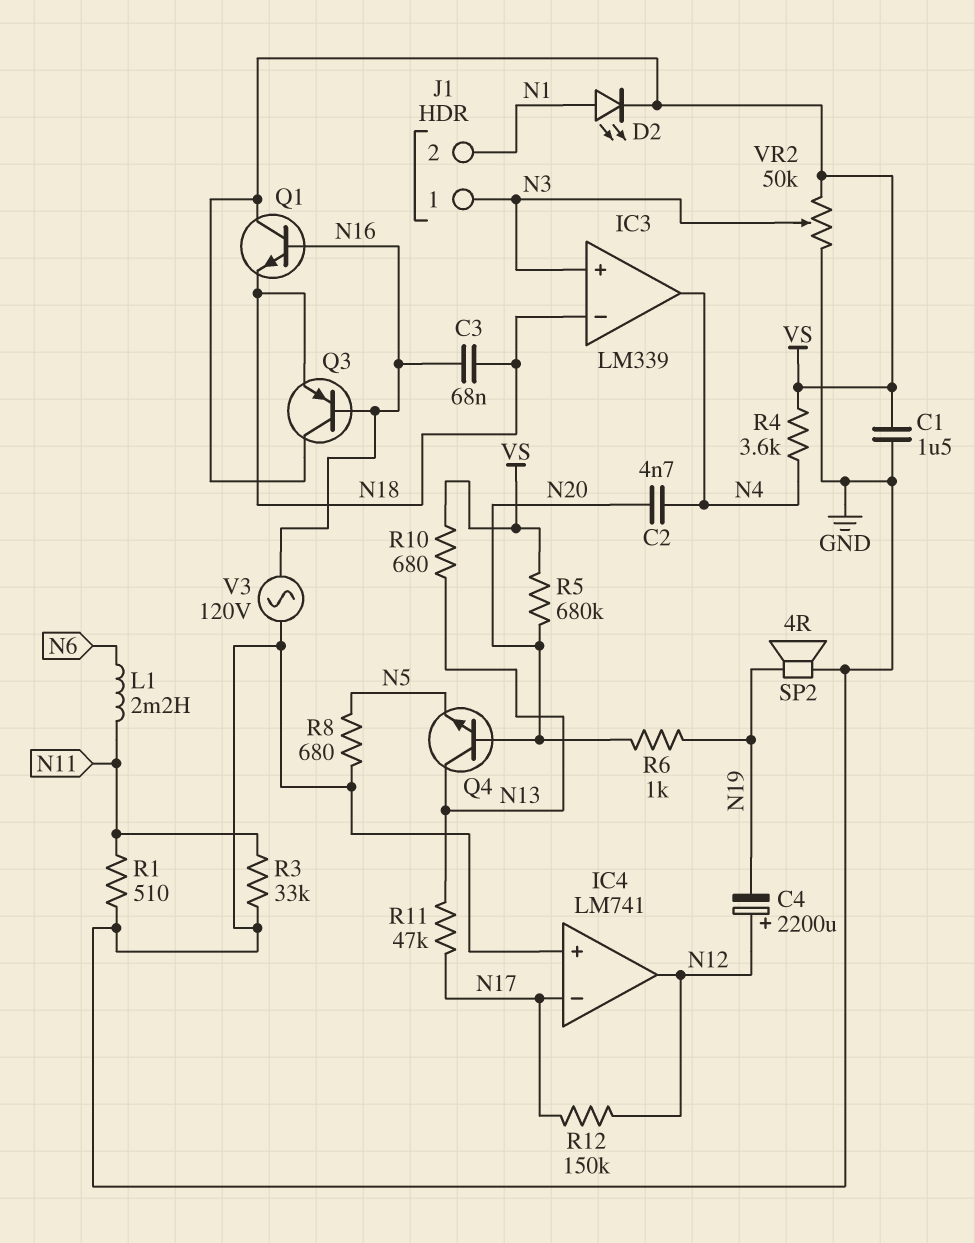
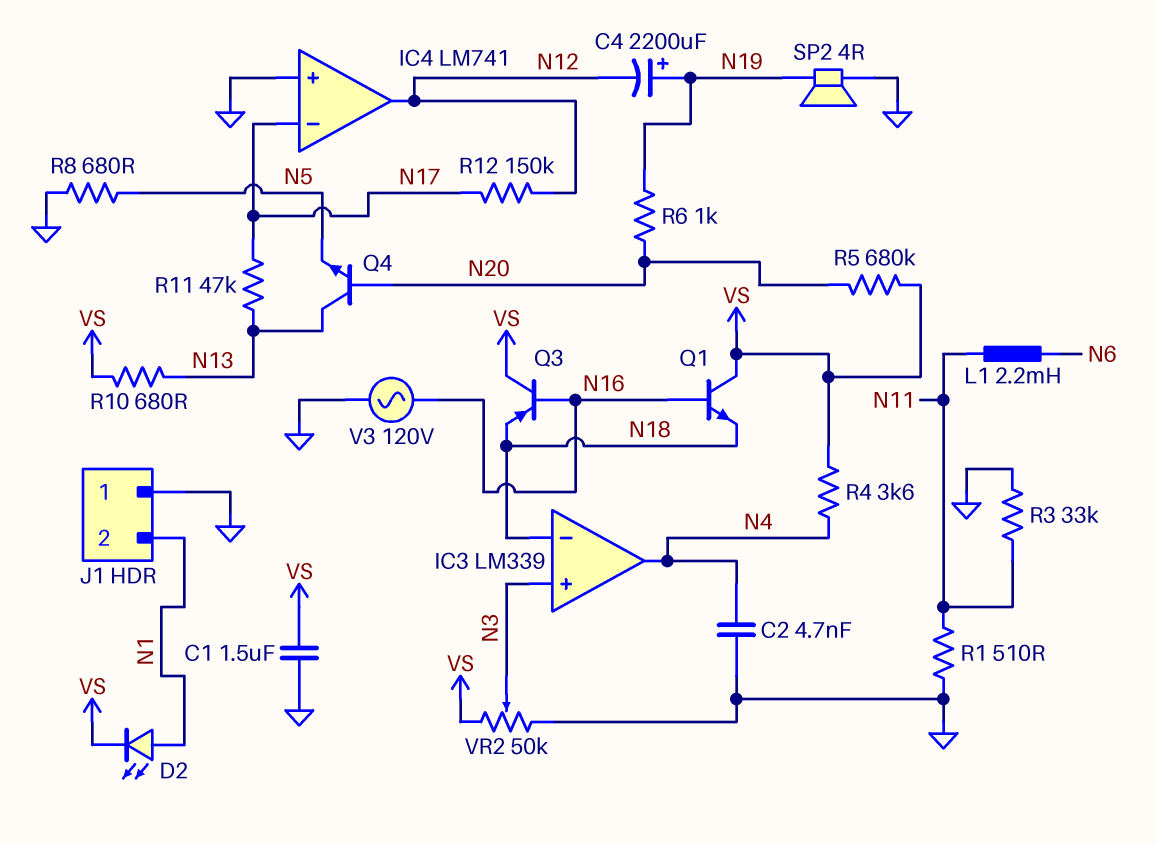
C2: 4.7nF (N4, N20) -> 4.7nF (GND, N4)
C3: 68nF (N16, N18) -> none
C4: 2200uF (plus N12, minus N19) -> 2200uF (plus N19, minus N12)
J1 pin 1: N3 -> GND

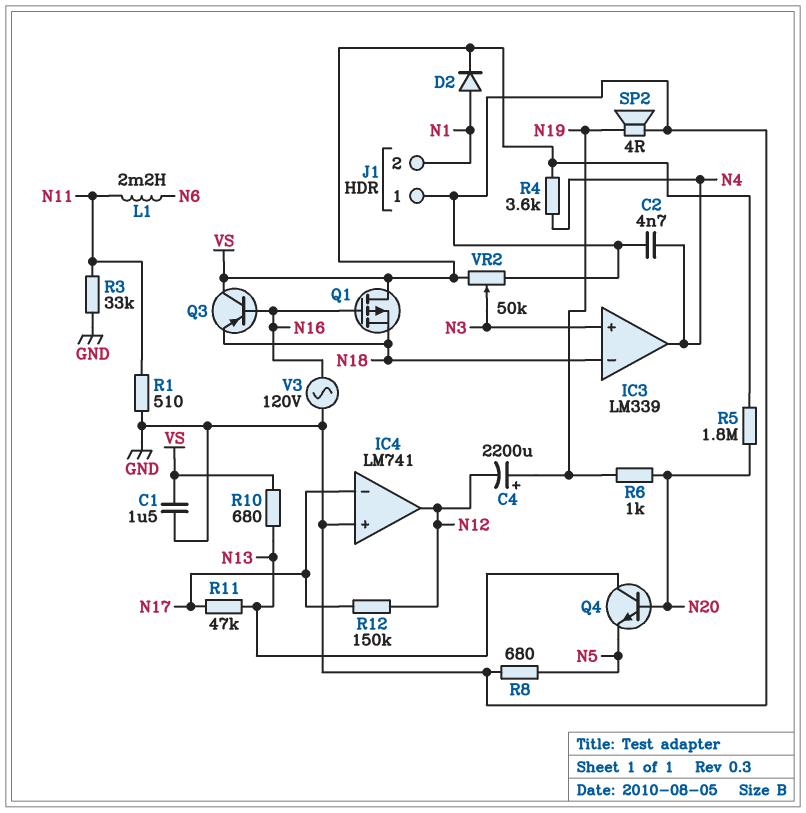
D2: LED (A N1, K VS) -> diode (A N1, K VS)
Q1: NPN (B N16, C VS, E N18) -> PMOS (G N16, D VS, S N18)
R5: 680k (N20, VS) -> 1.8M (N20, VS)

